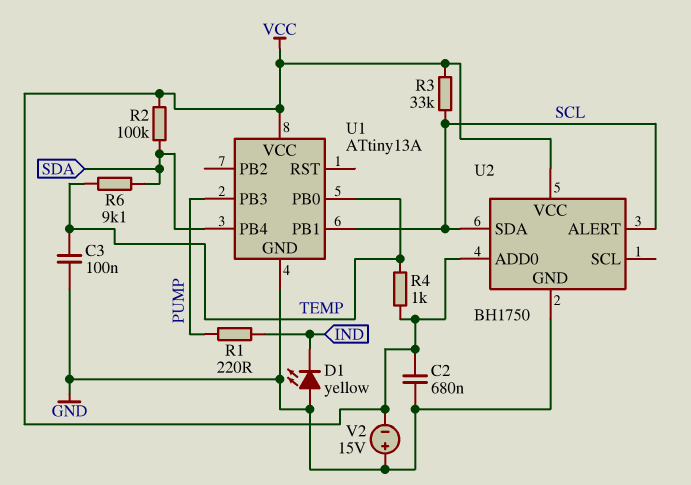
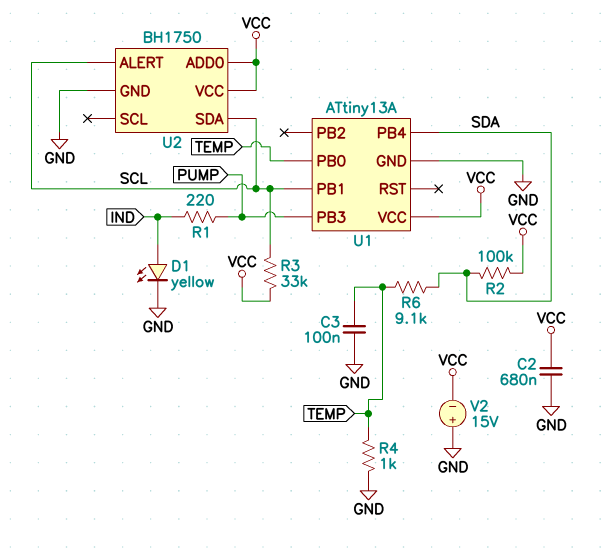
D1: LED yellow (A GND, K IND) -> LED yellow (A IND, K GND)
R4: 1k (TEMP, VCC) -> 1k (GND, TEMP)

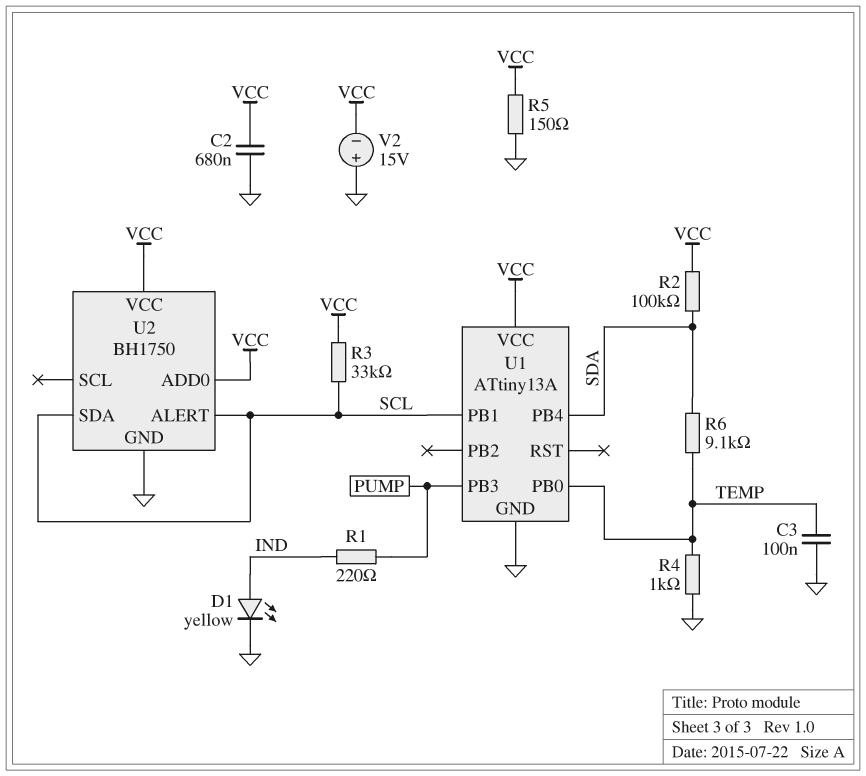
R5: none -> 150 (GND, VCC)

